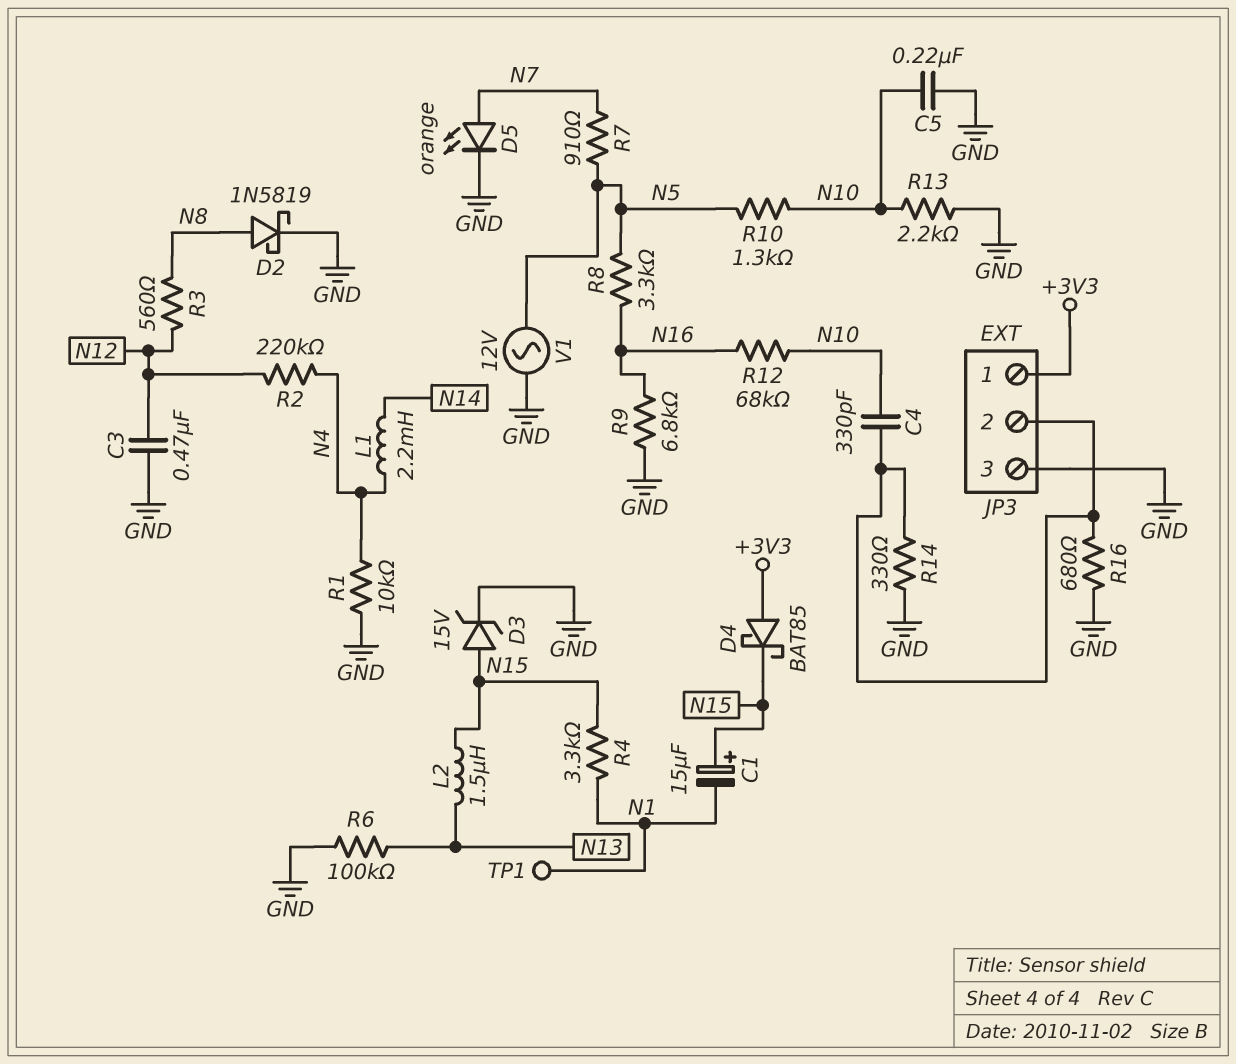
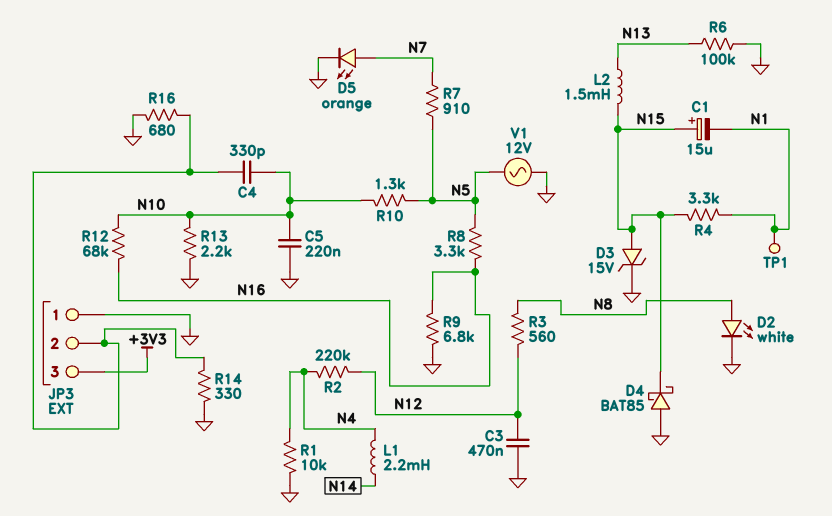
D2: schottky 1N5819 (A N8, K GND) -> LED white (A N8, K GND)
D4: schottky BAT85 (A +3V3, K N15) -> schottky BAT85 (A GND, K N15)
JP3 pin 1: +3V3 -> GND
JP3 pin 3: GND -> +3V3
L2: 1.5uH (N13, N15) -> 1.5mH (N13, N15)

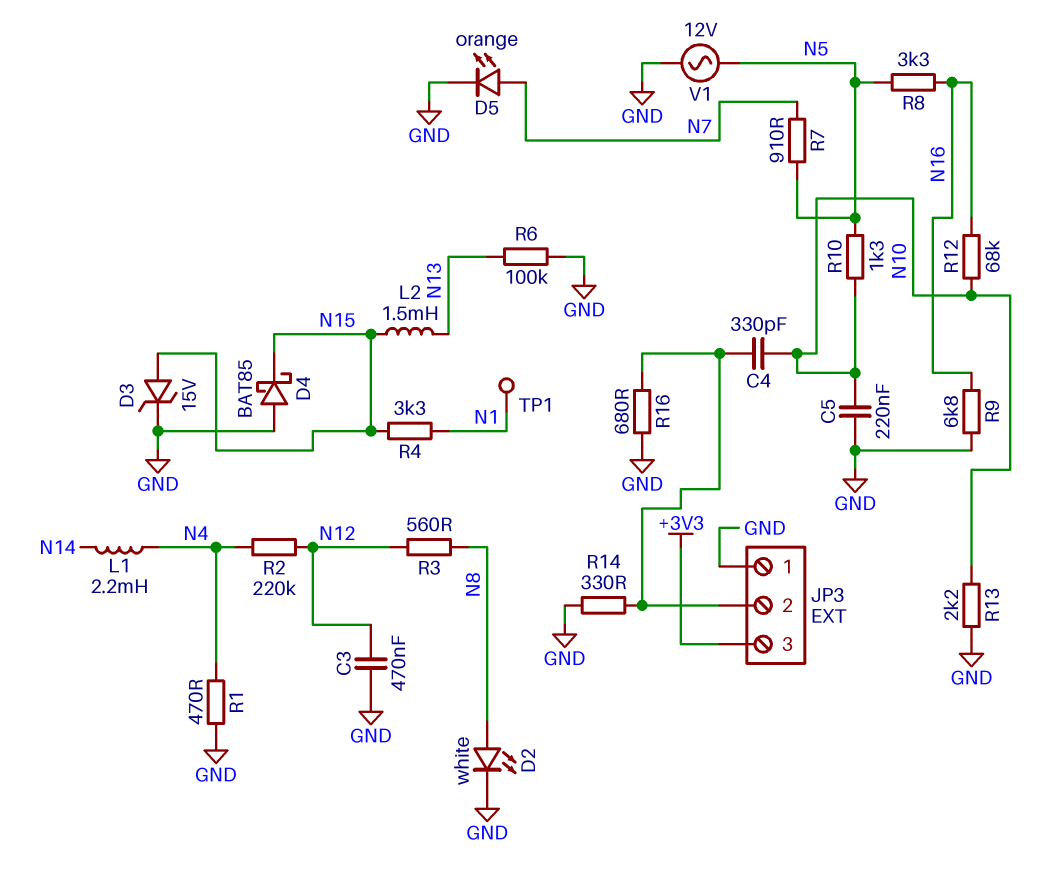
C1: 15uF (plus N15, minus N1) -> none
R1: 10k (GND, N4) -> 470 (GND, N4)

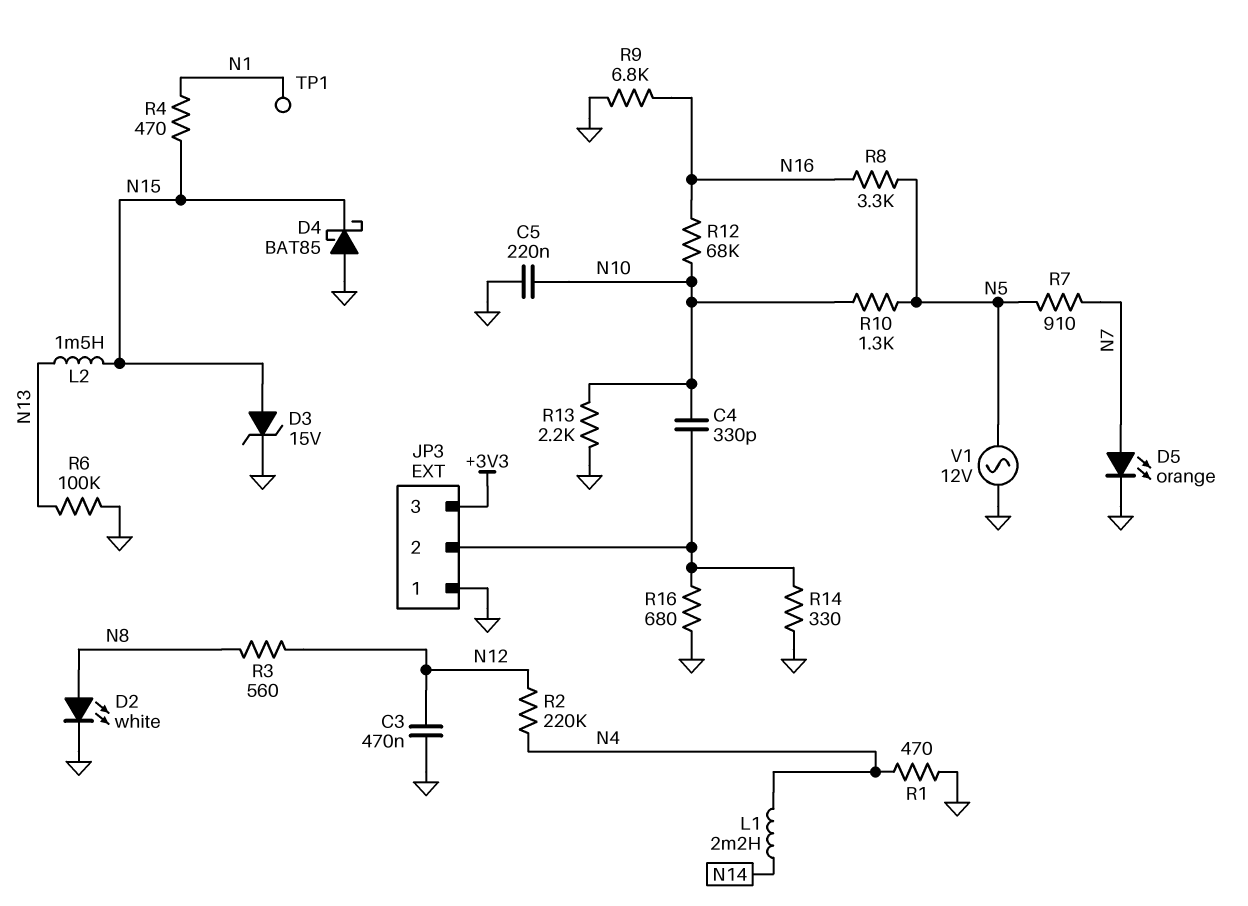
R4: 3.3k (N1, N15) -> 470 (N1, N15)

